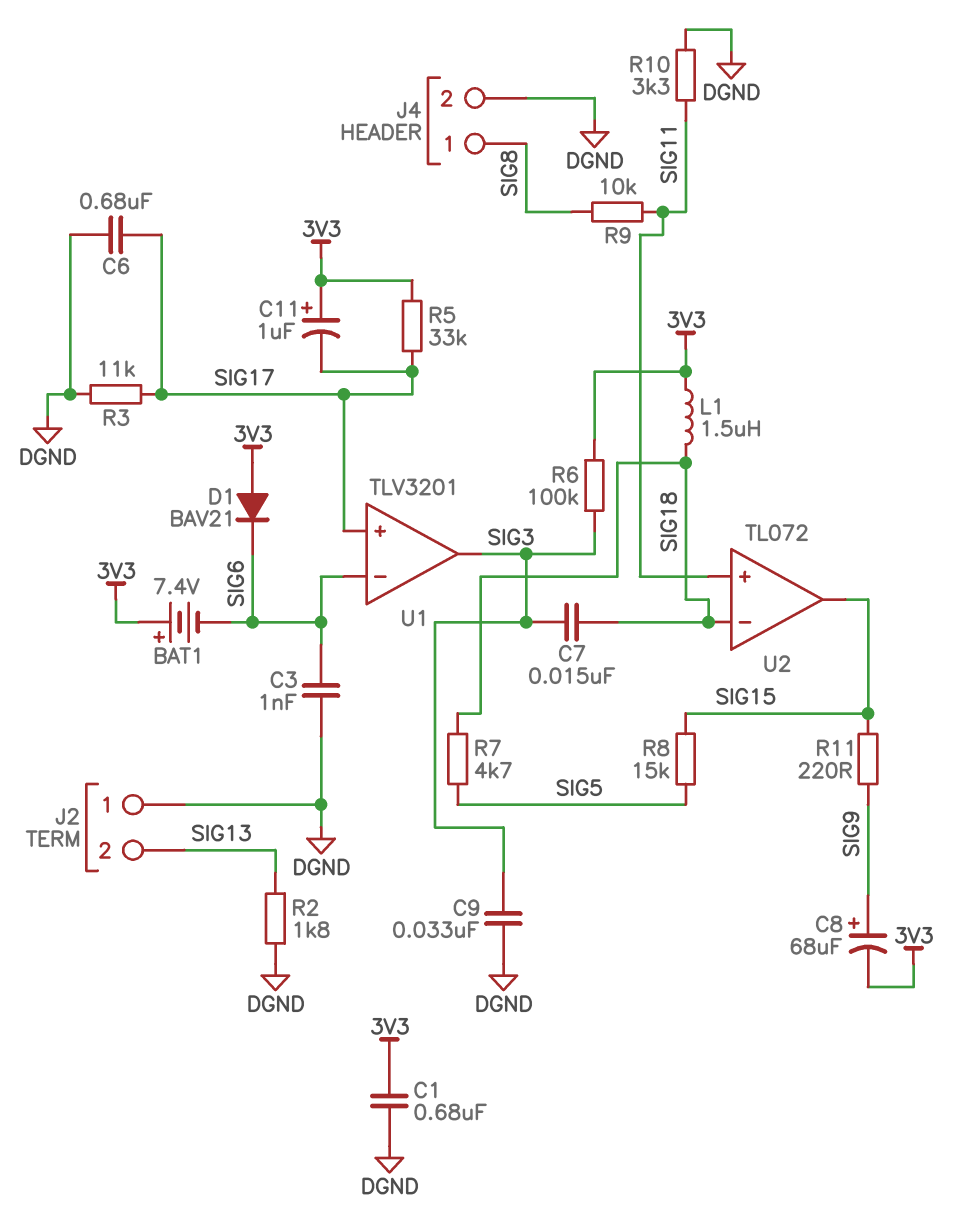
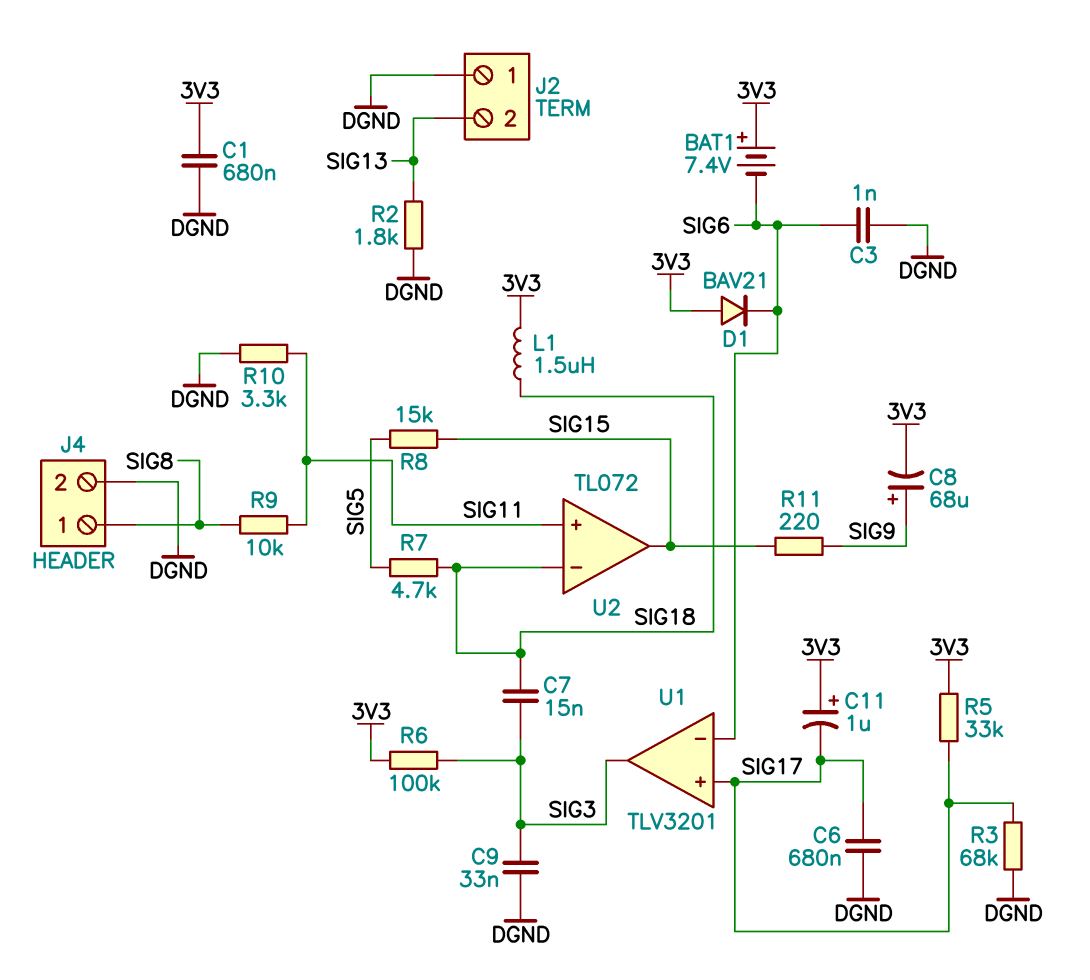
R3: 11k (DGND, SIG17) -> 68k (DGND, SIG17)

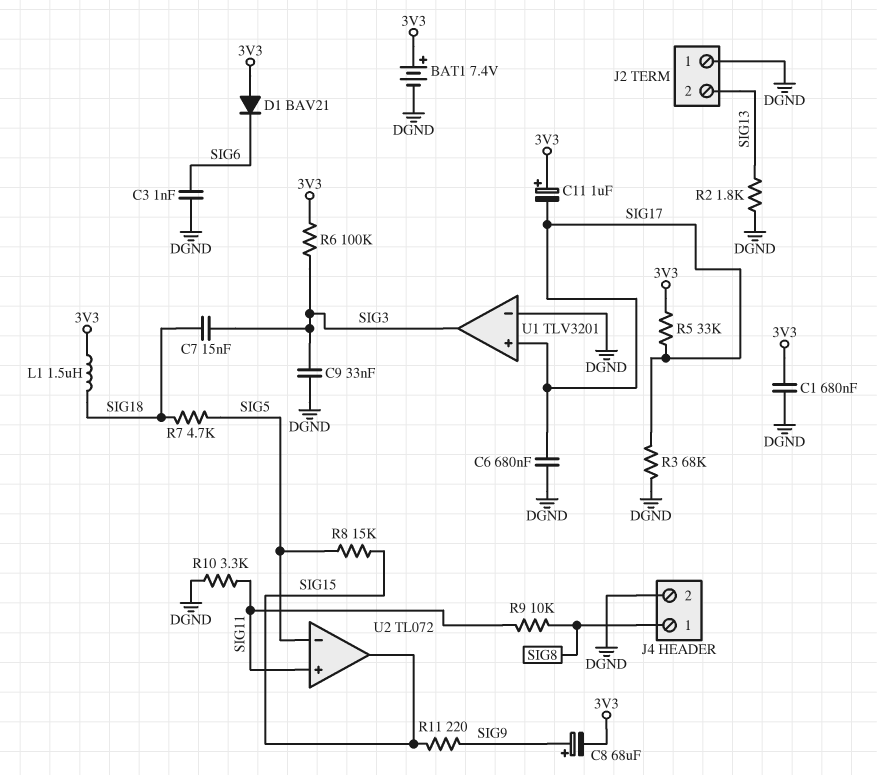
BAT1: 7.4V (plus 3V3, minus SIG6) -> 7.4V (plus 3V3, minus DGND)
U1 pin in-: SIG6 -> DGND
U2 pin in-: SIG18 -> SIG5

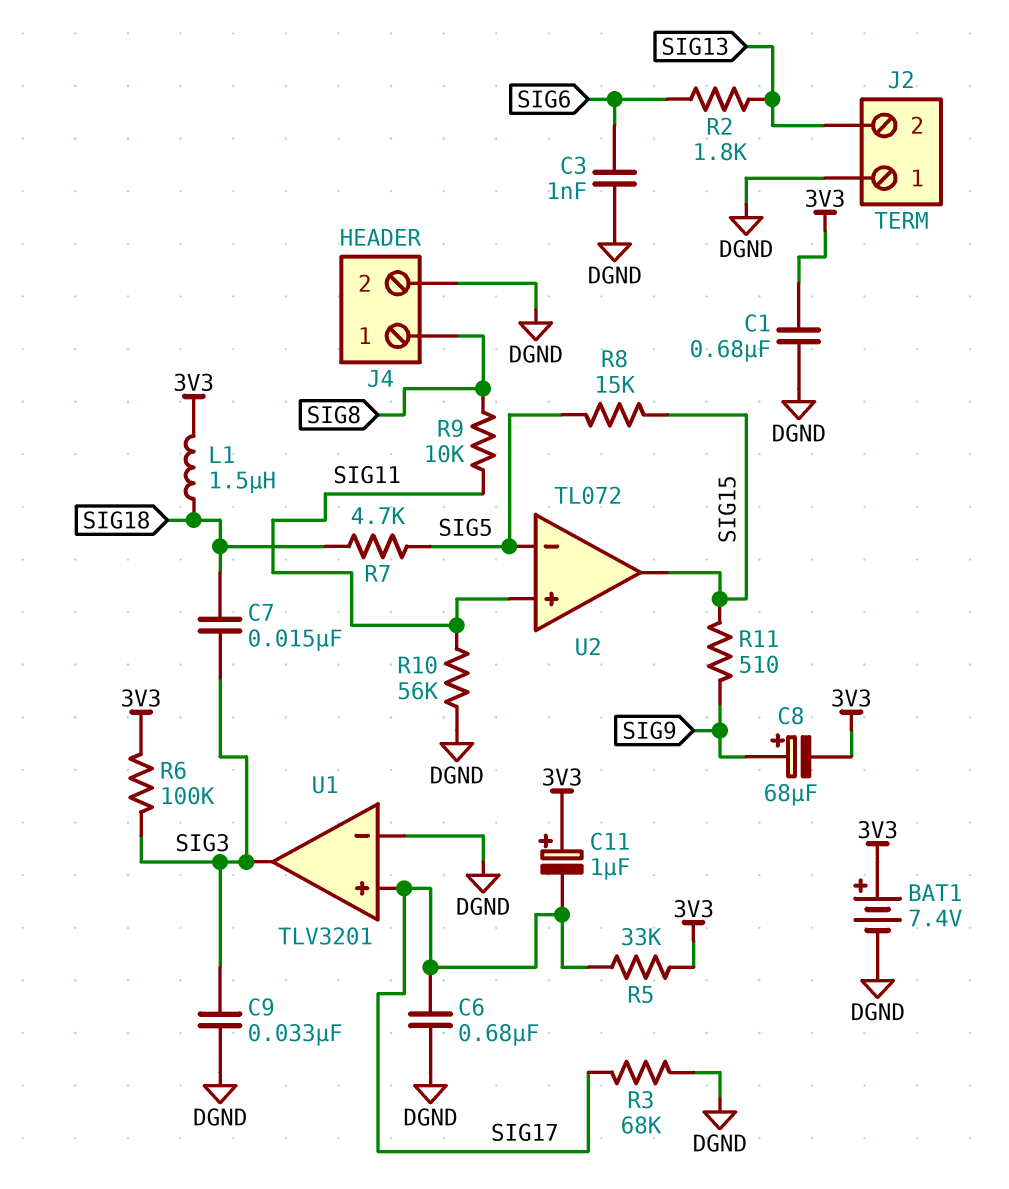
D1: diode BAV21 (A 3V3, K SIG6) -> none
R2: 1.8k (DGND, SIG13) -> 1.8k (SIG6, SIG13)
R10: 3.3k (DGND, SIG11) -> 56k (DGND, SIG11)
R11: 220 (SIG9, SIG15) -> 510 (SIG9, SIG15)

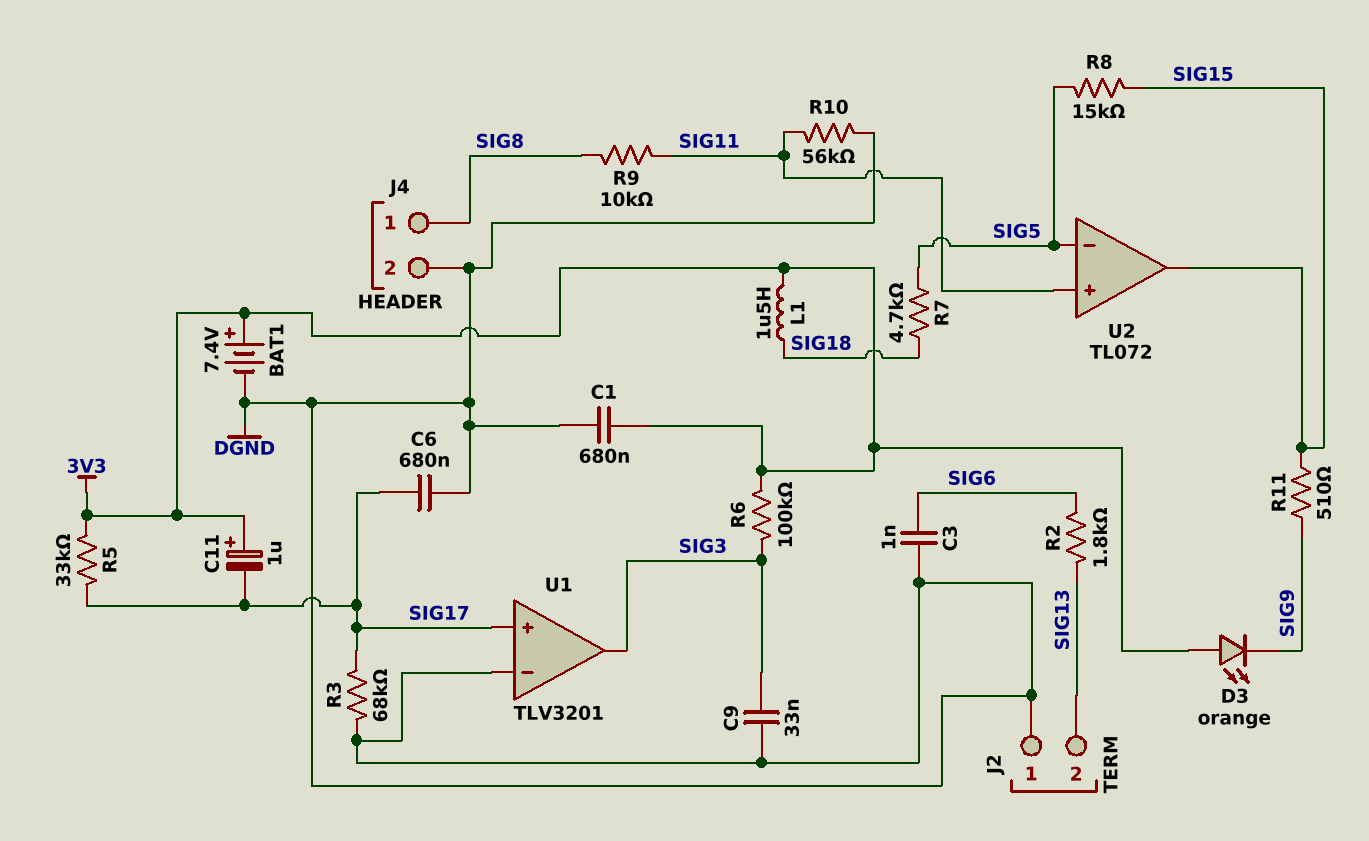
C7: 15nF (SIG3, SIG18) -> none
C8: 68uF (plus SIG9, minus 3V3) -> none
D3: none -> LED orange (A 3V3, K SIG9)

